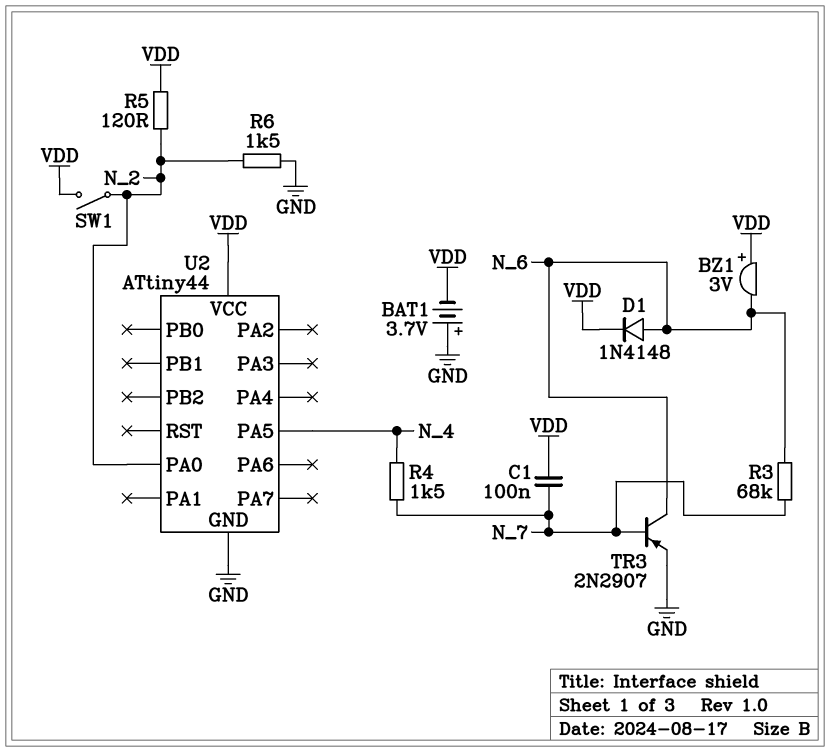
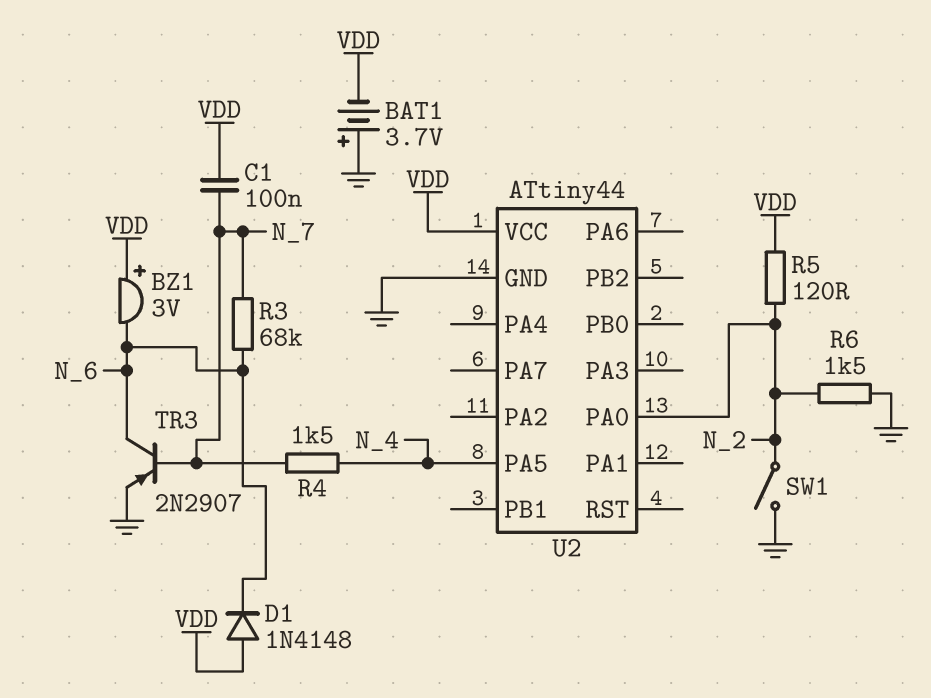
D1: diode 1N4148 (A N_6, K VDD) -> diode 1N4148 (A VDD, K N_6)
SW1: switch (N_2, VDD) -> switch (GND, N_2)

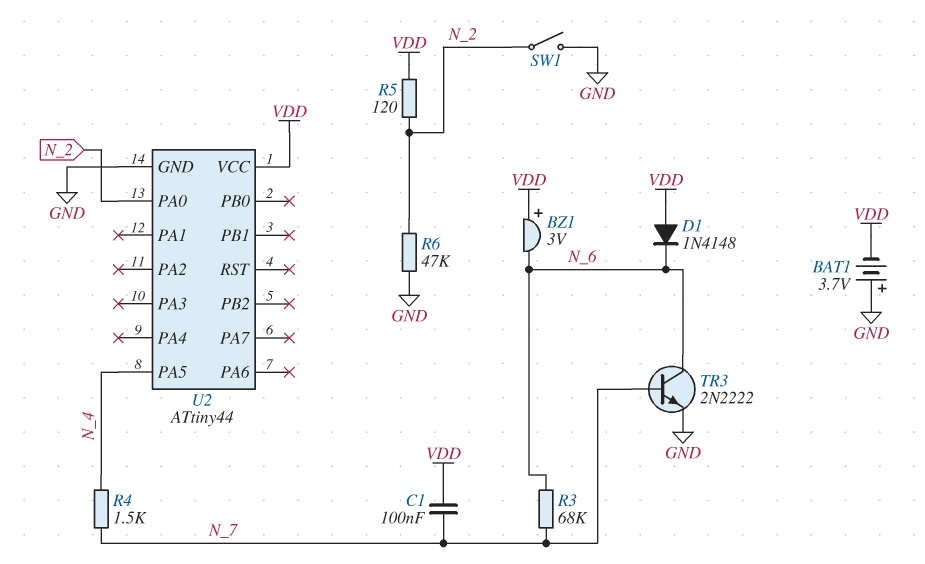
R6: 1.5k (GND, N_2) -> 47k (GND, N_2)
TR3: PNP 2N2907 (B N_7, C N_6, E GND) -> NPN 2N2222 (B N_7, C N_6, E GND)

